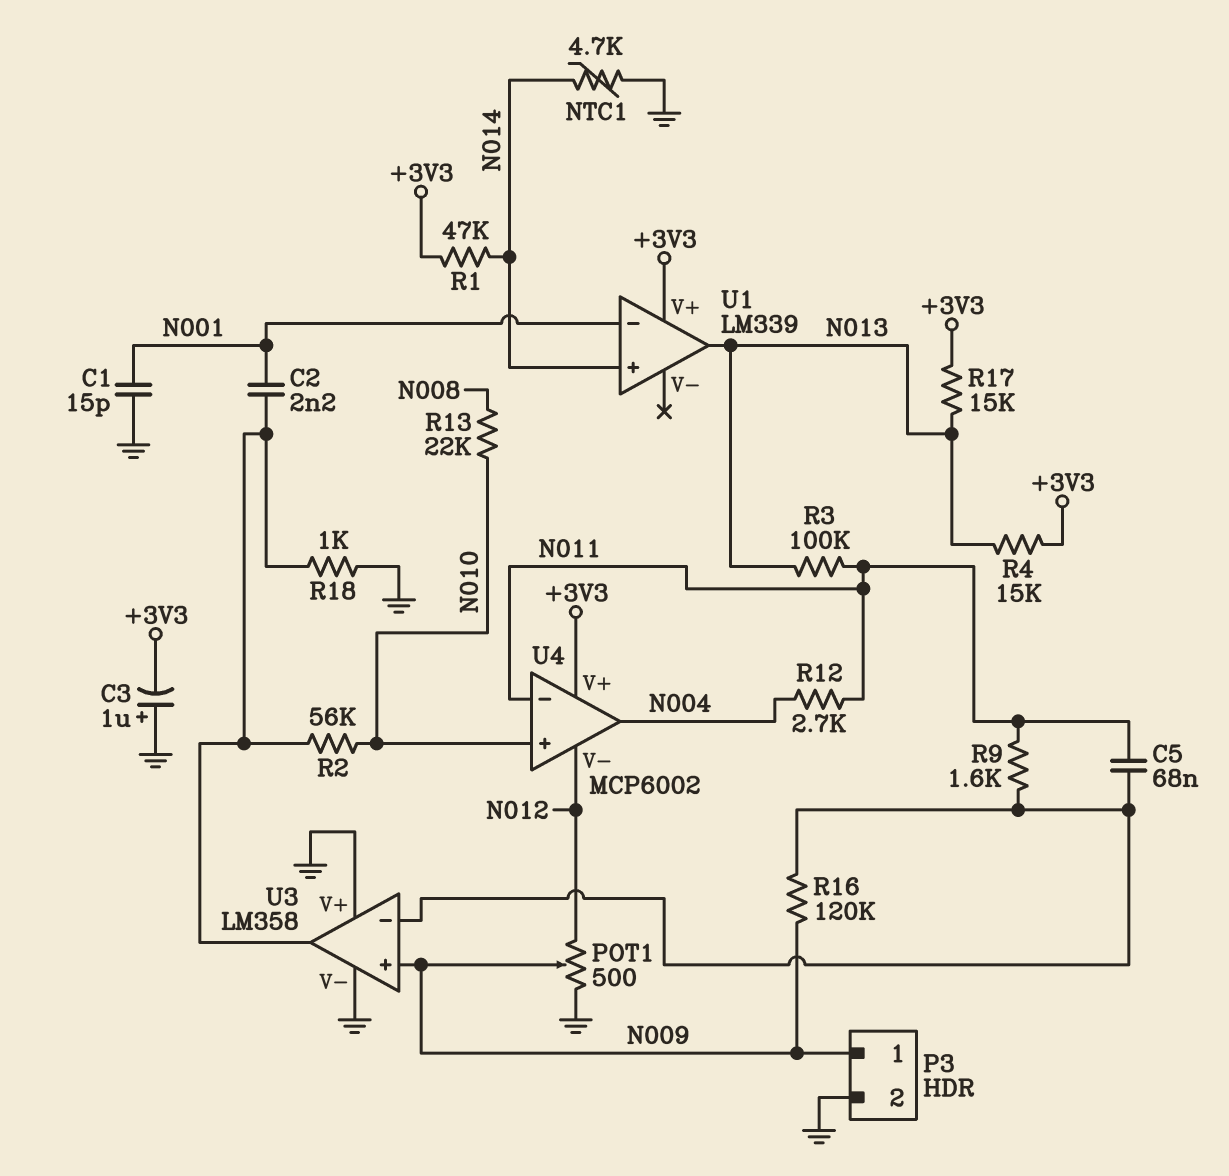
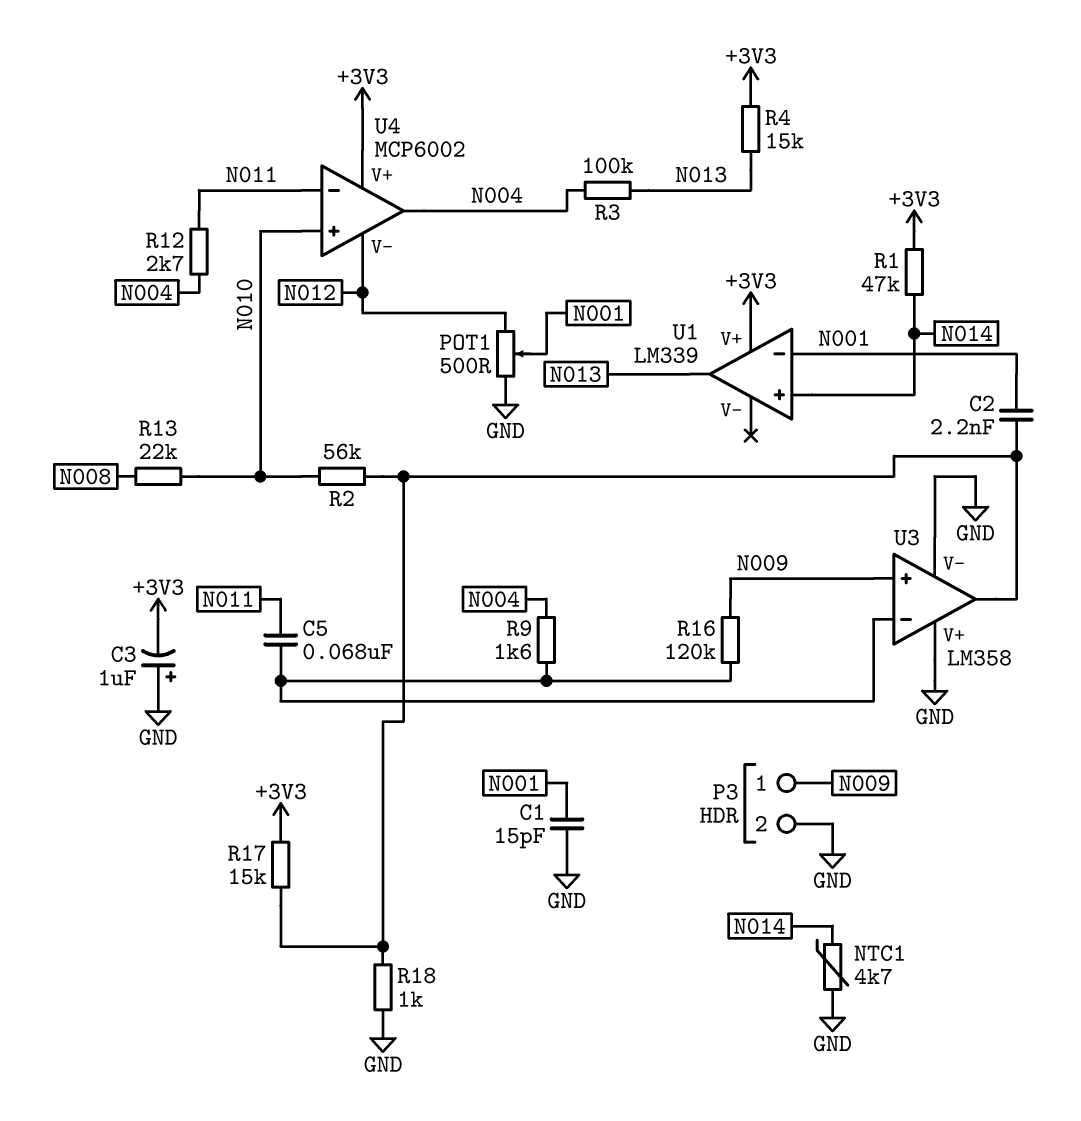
POT1: 500 (GND, N012, wiper N009) -> 500 (GND, N012, wiper N001)
R3: 100k (N011, N013) -> 100k (N004, N013)
R9: 1.6k (N011, U3/in-) -> 1.6k (N004, U3/in-)
R17: 15k (+3V3, N013) -> 15k (+3V3, U3/out)

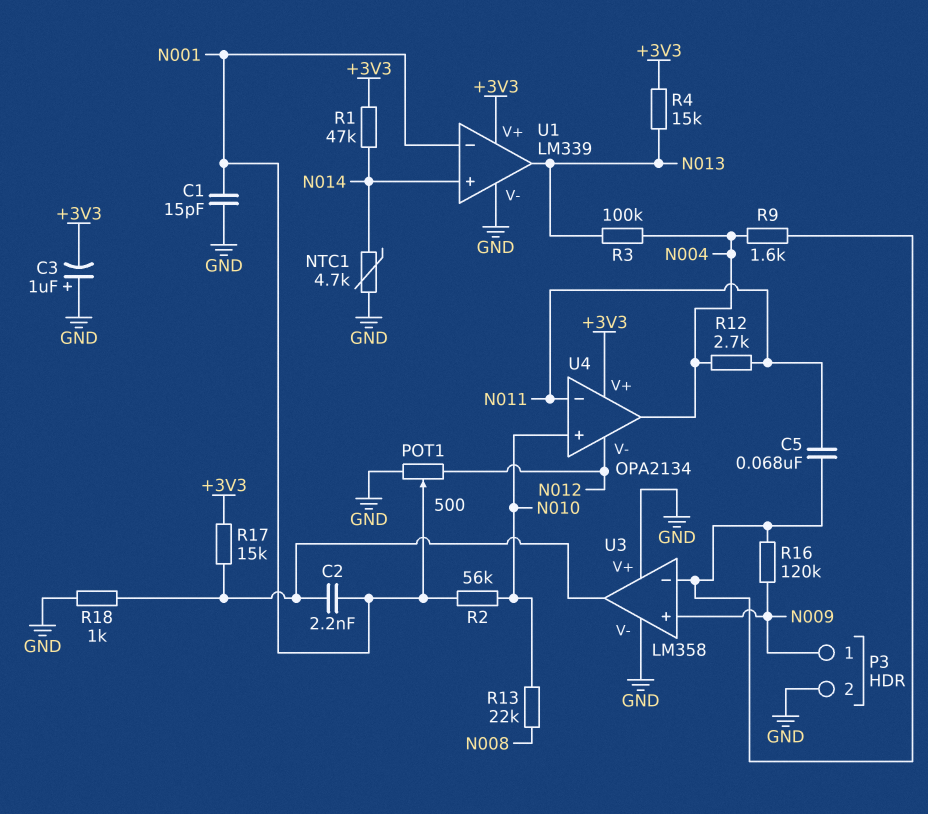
R2: 56k (N010, U3/out) -> 56k (N001, N010)
U1 pin V-: none -> GND
U4: MCP6002 -> OPA2134

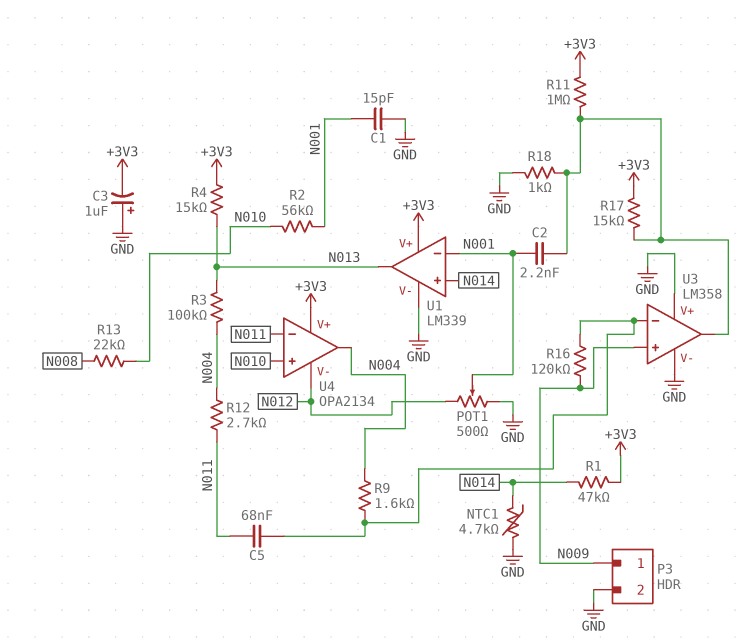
R11: none -> 1M (+3V3, U3/out)

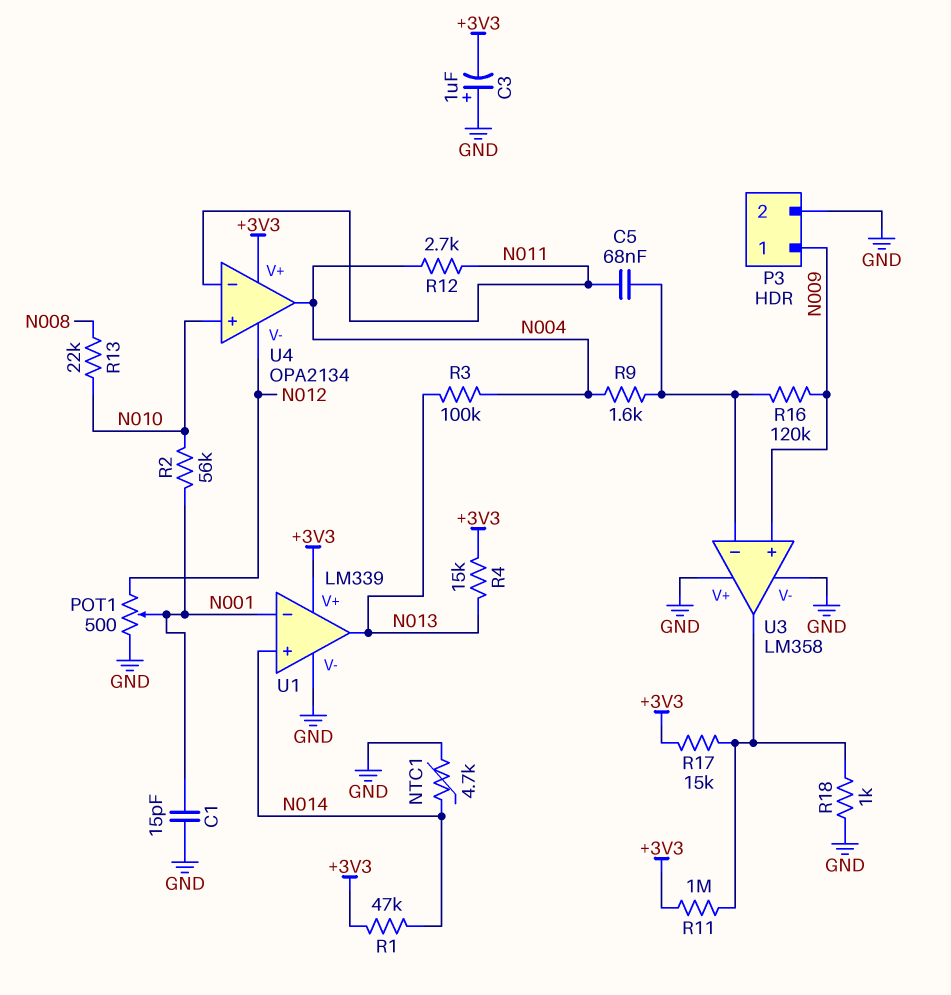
C2: 2.2nF (N001, U3/out) -> none

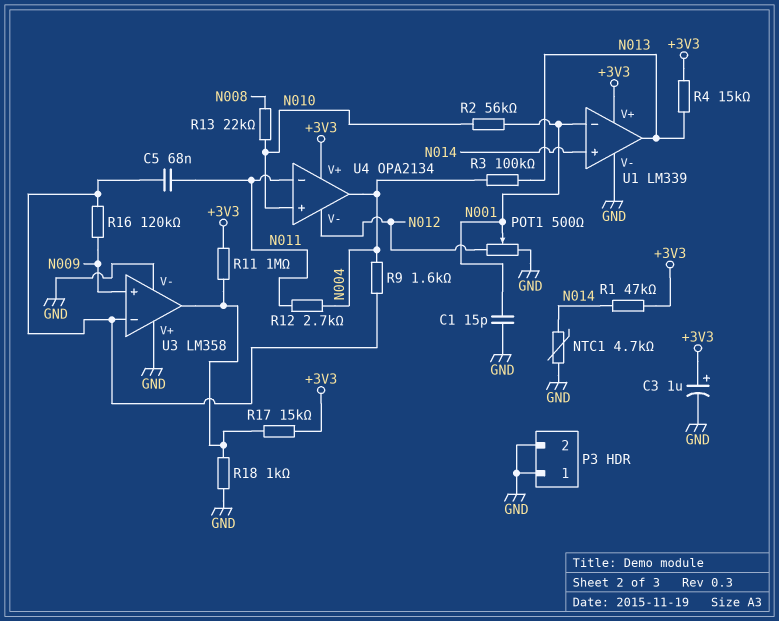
C3: 1uF (plus GND, minus +3V3) -> 1uF (plus +3V3, minus GND)
P3 pin 1: N009 -> GND

